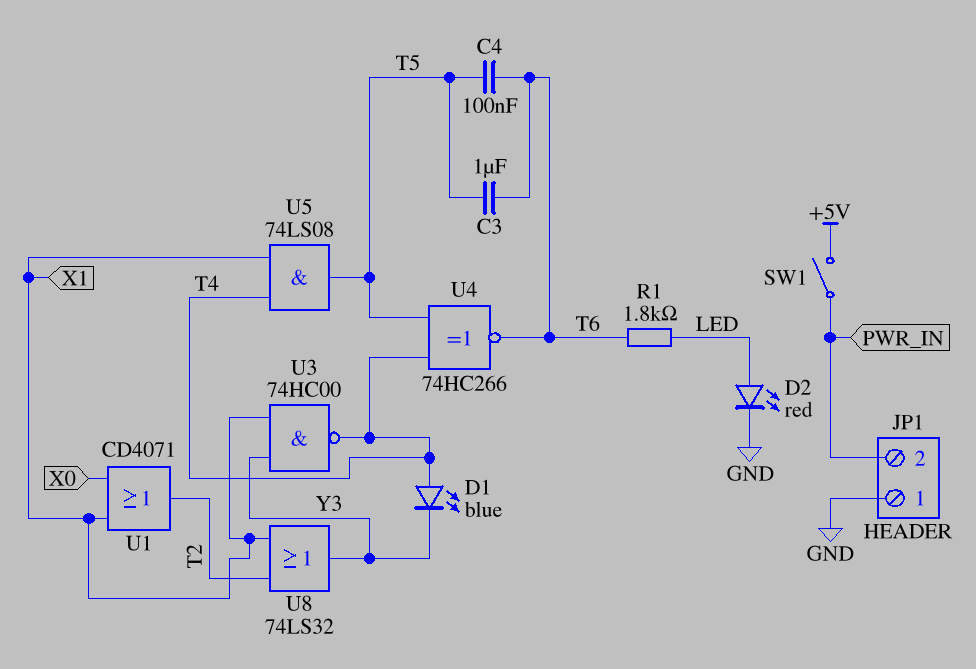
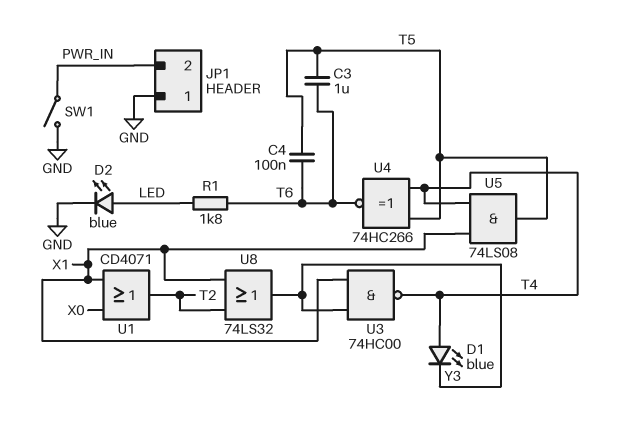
D2: LED red (A LED, K GND) -> LED blue (A LED, K GND)
SW1: switch (+5V, PWR_IN) -> switch (GND, PWR_IN)

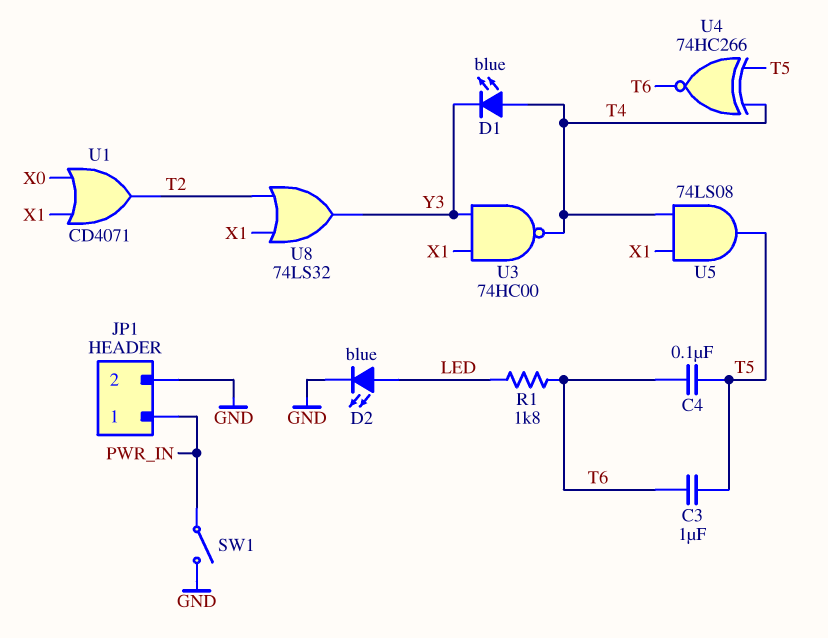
JP1 pin 1: GND -> PWR_IN
JP1 pin 2: PWR_IN -> GND

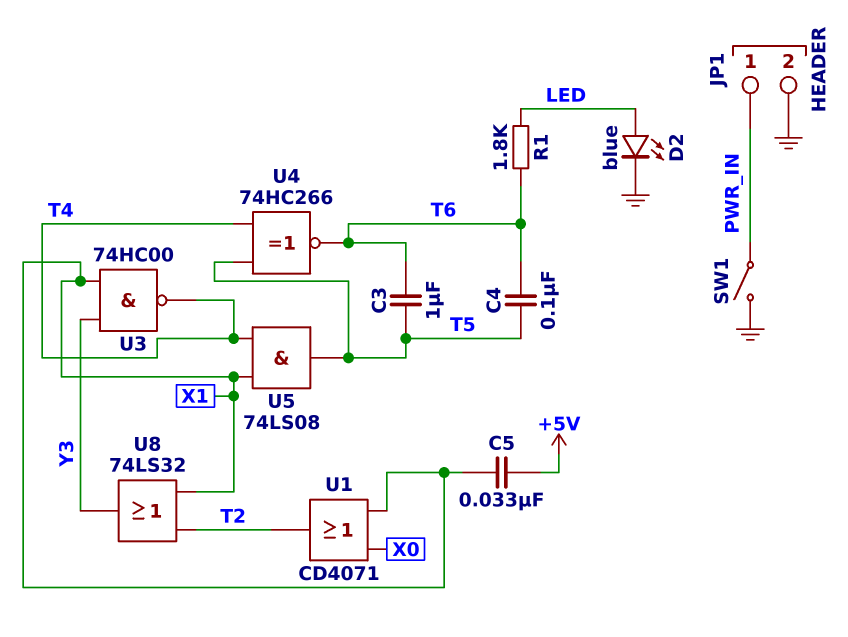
C5: none -> 33nF (+5V, X1)
D1: LED blue (A T4, K Y3) -> none

